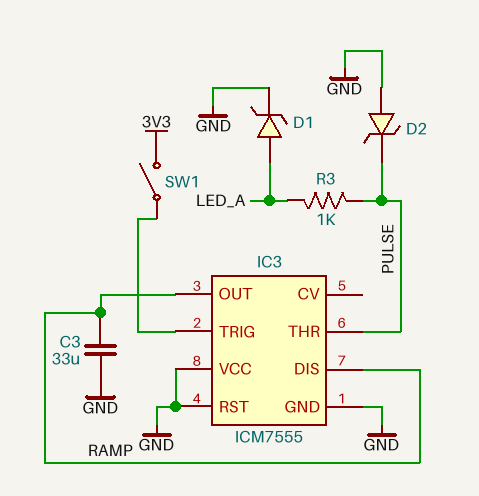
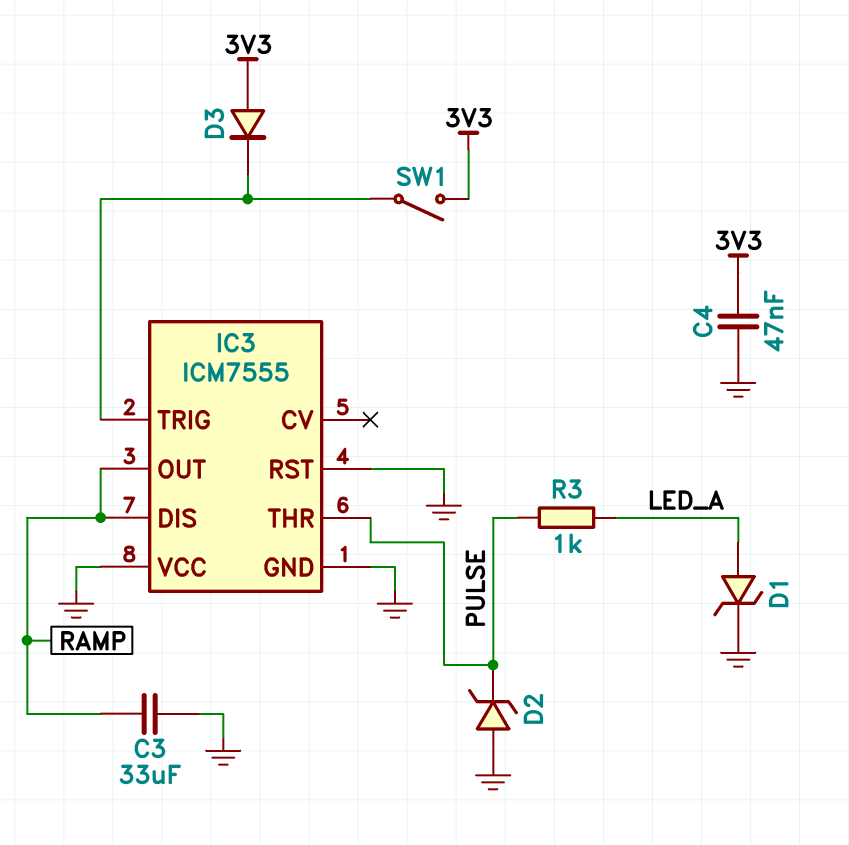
C4: none -> 47nF (3V3, GND)
D3: none -> diode (A 3V3, K IC3/TRIG)

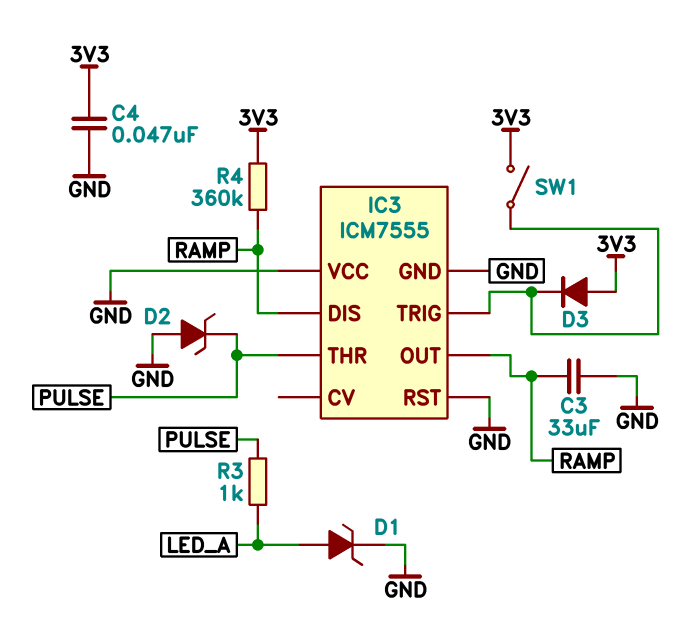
R4: none -> 360k (3V3, RAMP)

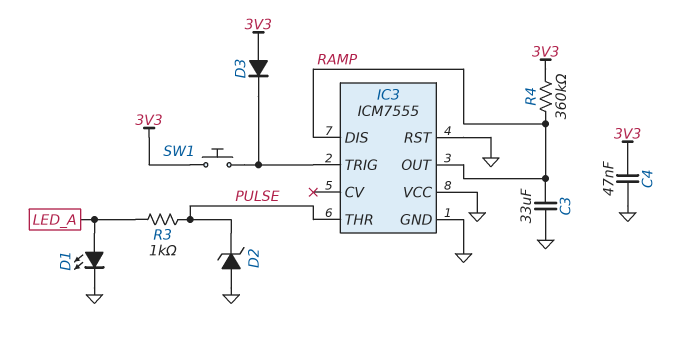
D1: zener (A LED_A, K GND) -> LED (A LED_A, K GND)
SW1: switch (3V3, IC3/TRIG) -> button (3V3, IC3/TRIG)

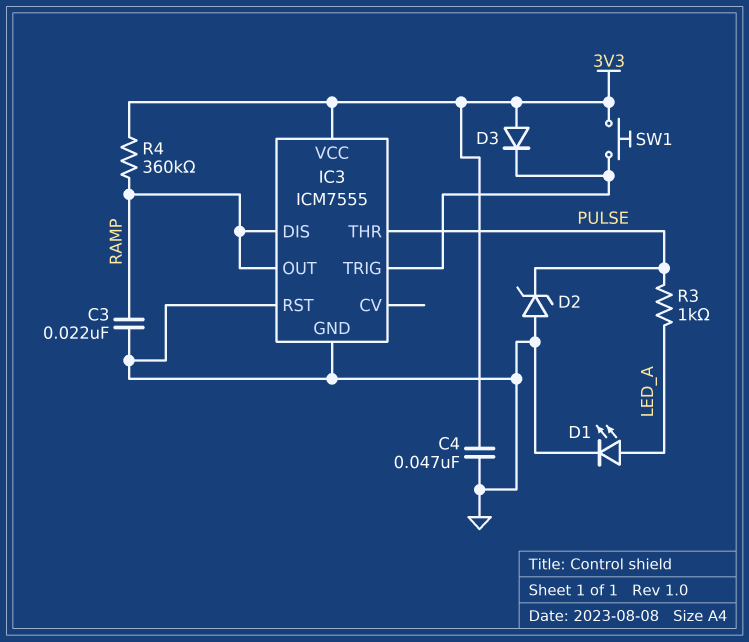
C3: 33uF (GND, RAMP) -> 22nF (GND, RAMP)
IC3 pin VCC: GND -> 3V3

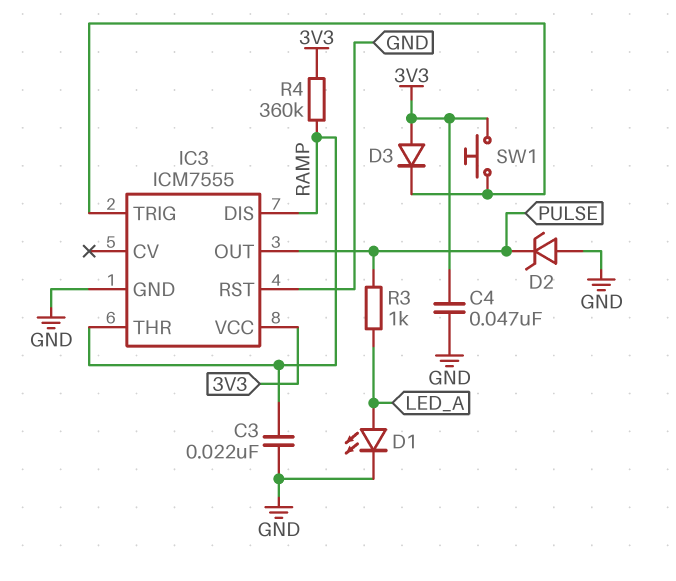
IC3 pin OUT: RAMP -> PULSE
IC3 pin THR: PULSE -> RAMP

